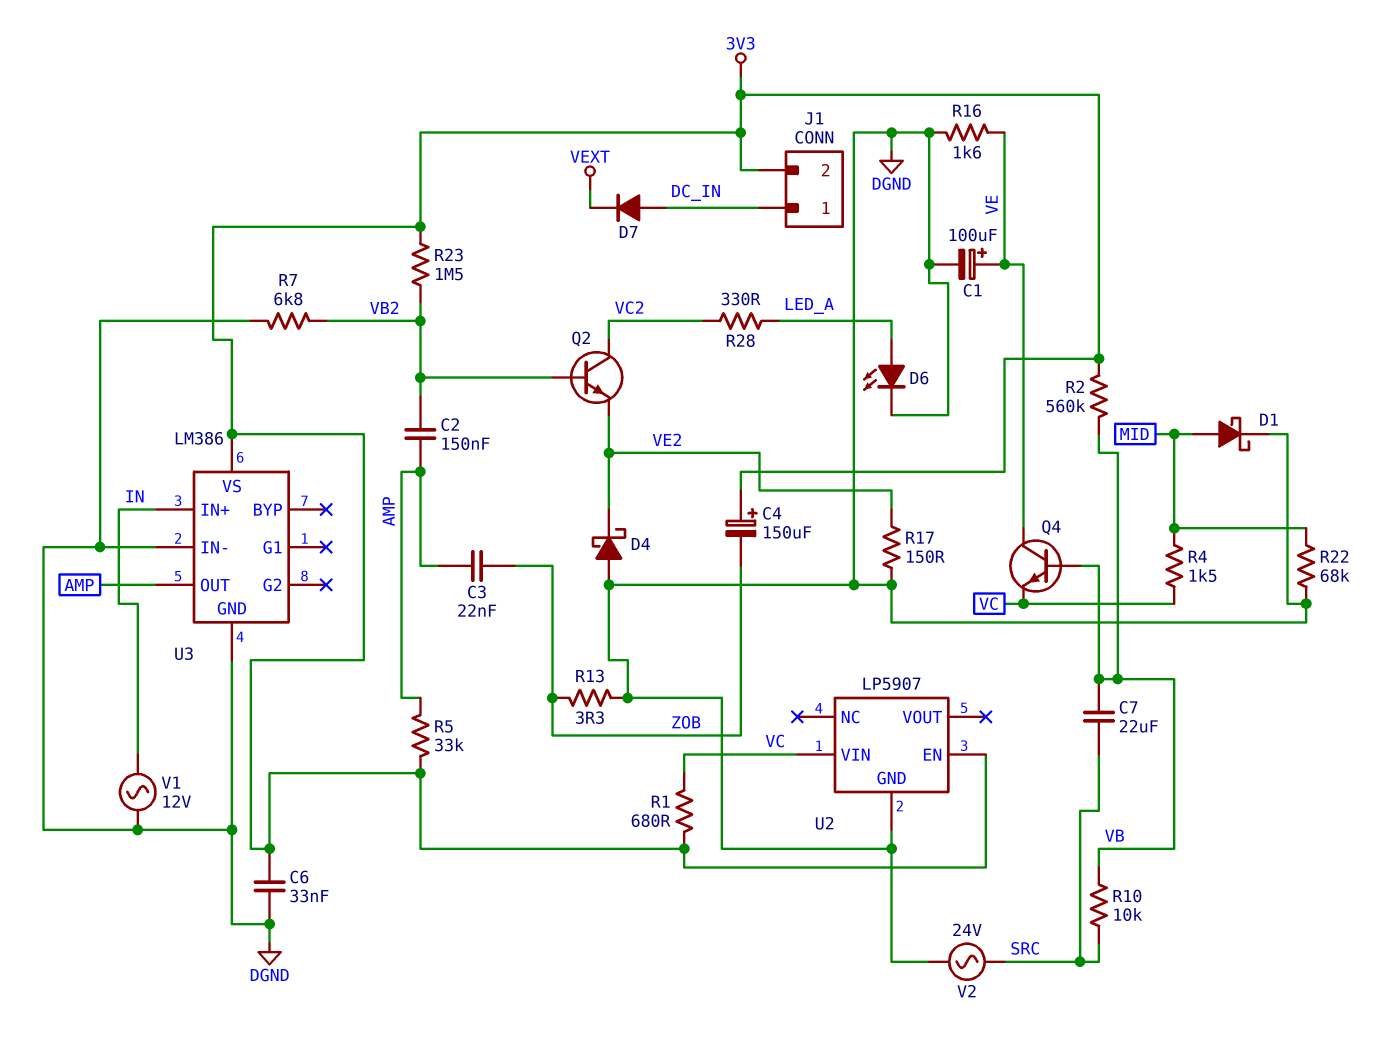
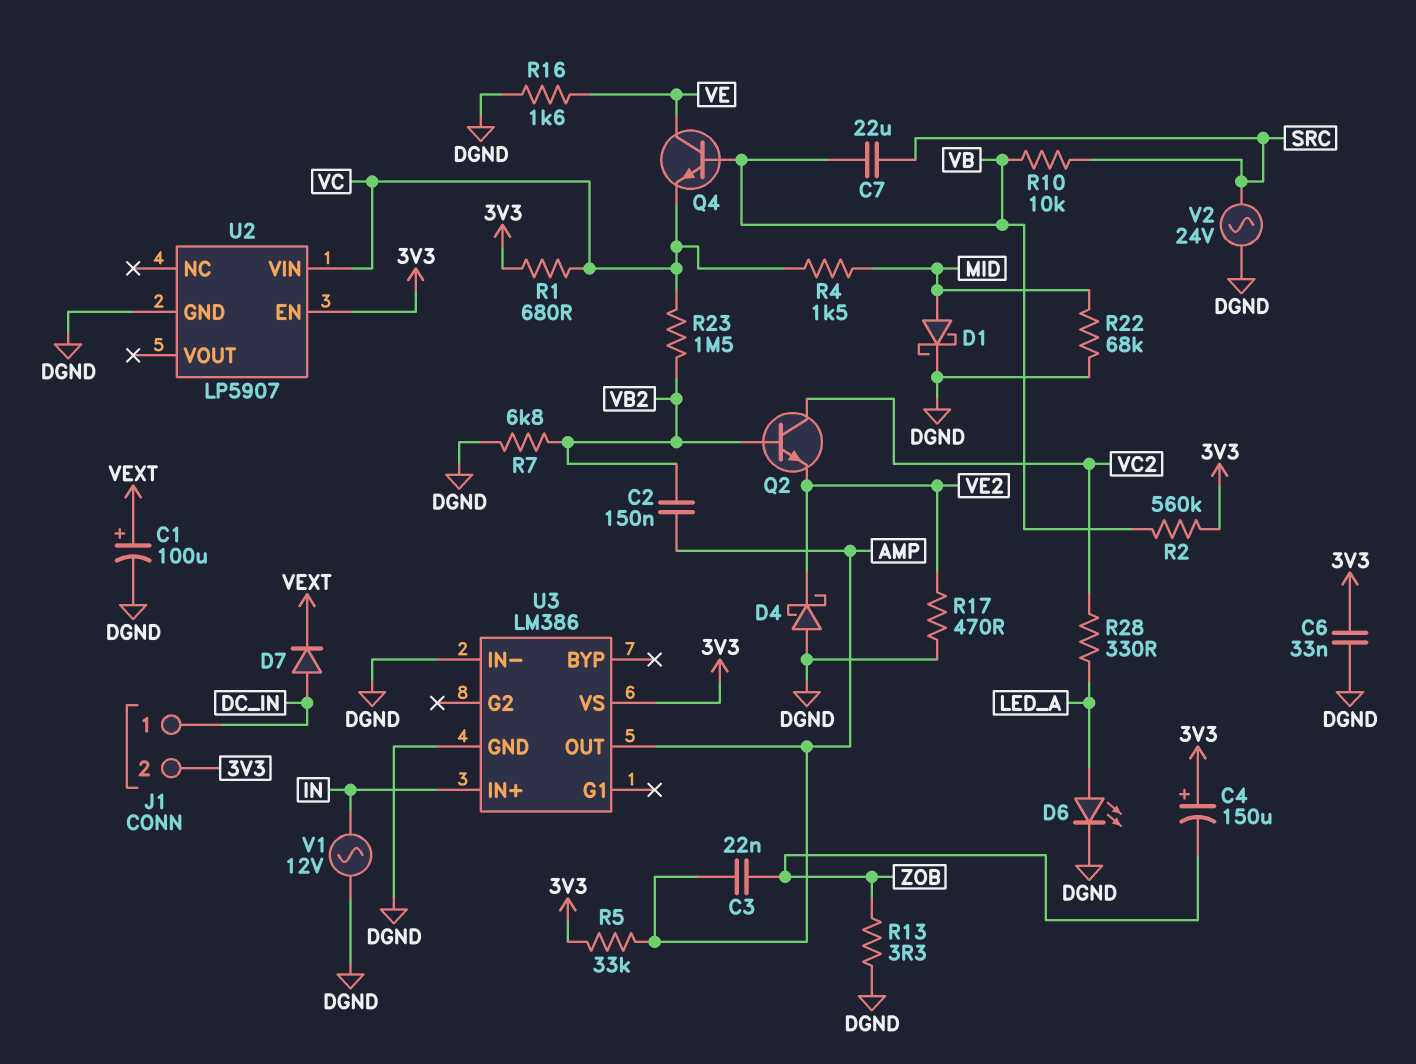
C1: 100uF (plus VE, minus DGND) -> 100uF (plus VEXT, minus DGND)
R17: 150 (DGND, VE2) -> 470 (DGND, VE2)
R23: 1.5M (3V3, VB2) -> 1.5M (VB2, VC)

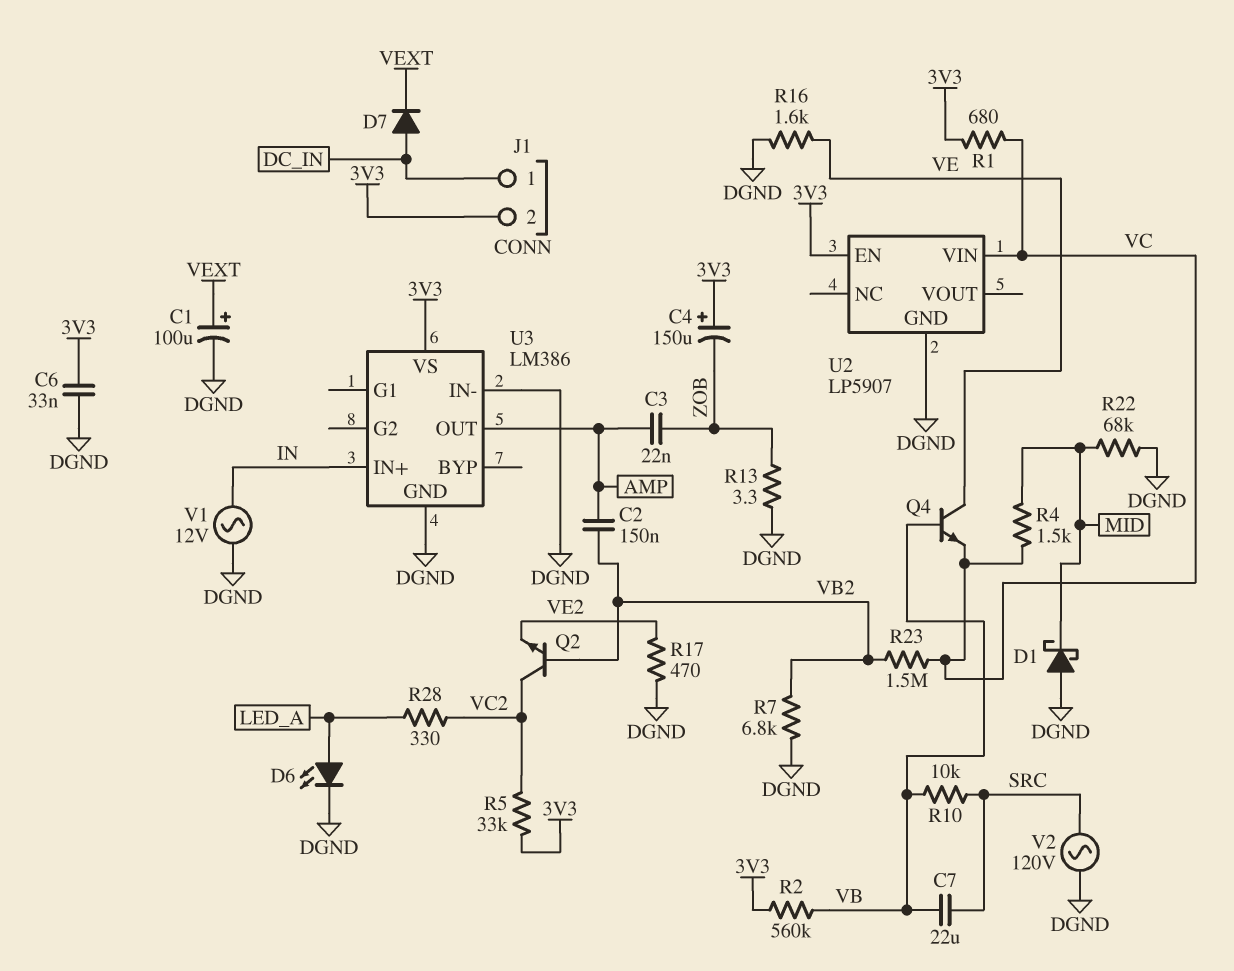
D1: schottky (A MID, K DGND) -> schottky (A DGND, K MID)
D4: schottky (A DGND, K VE2) -> none
R5: 33k (3V3, AMP) -> 33k (3V3, VC2)
V2: AC 24V (DGND, SRC) -> AC 120V (DGND, SRC)

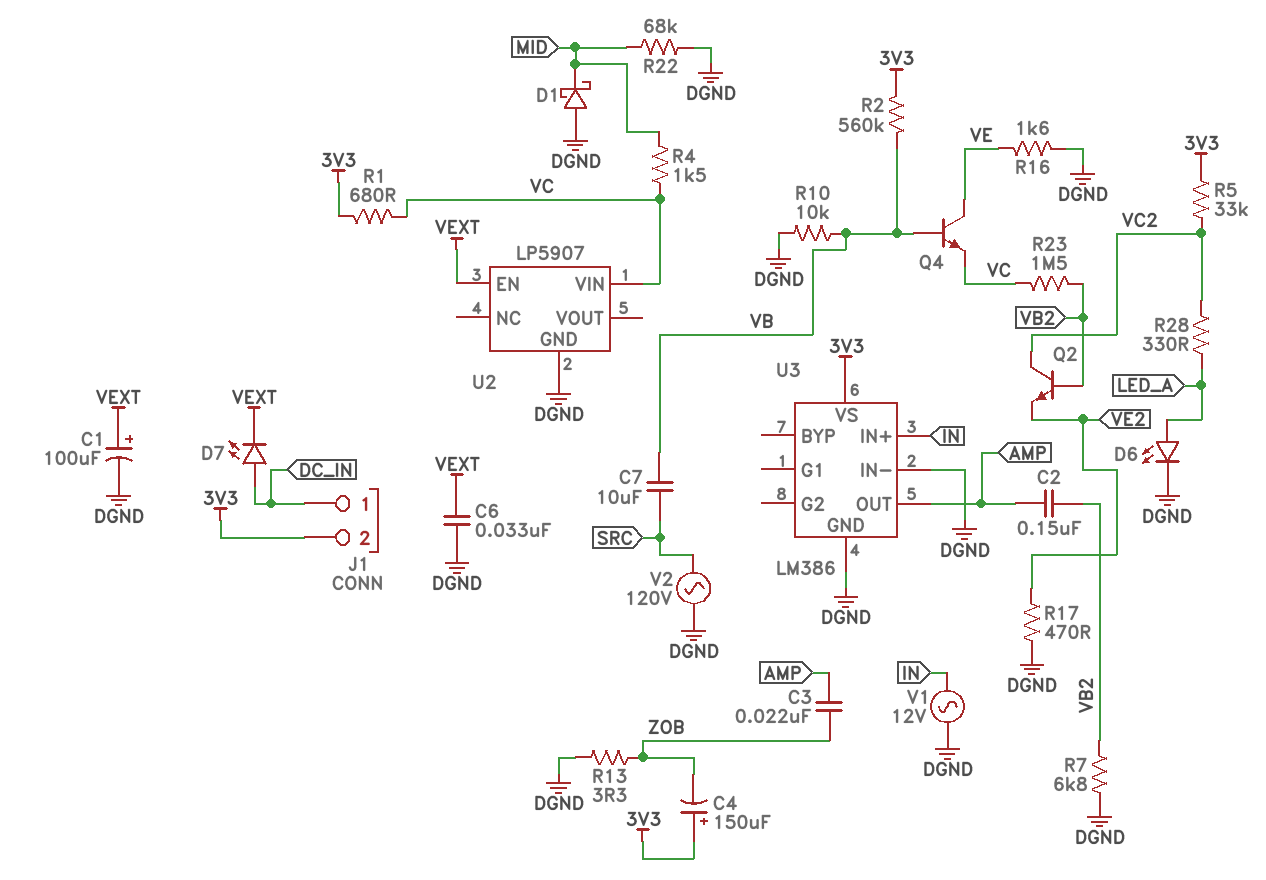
C6: 33nF (3V3, DGND) -> 33nF (DGND, VEXT)
C7: 22uF (SRC, VB) -> 10uF (SRC, VB)
D7: diode (A DC_IN, K VEXT) -> LED (A DC_IN, K VEXT)
R10: 10k (SRC, VB) -> 10k (DGND, VB)
U2 pin EN: 3V3 -> VEXT

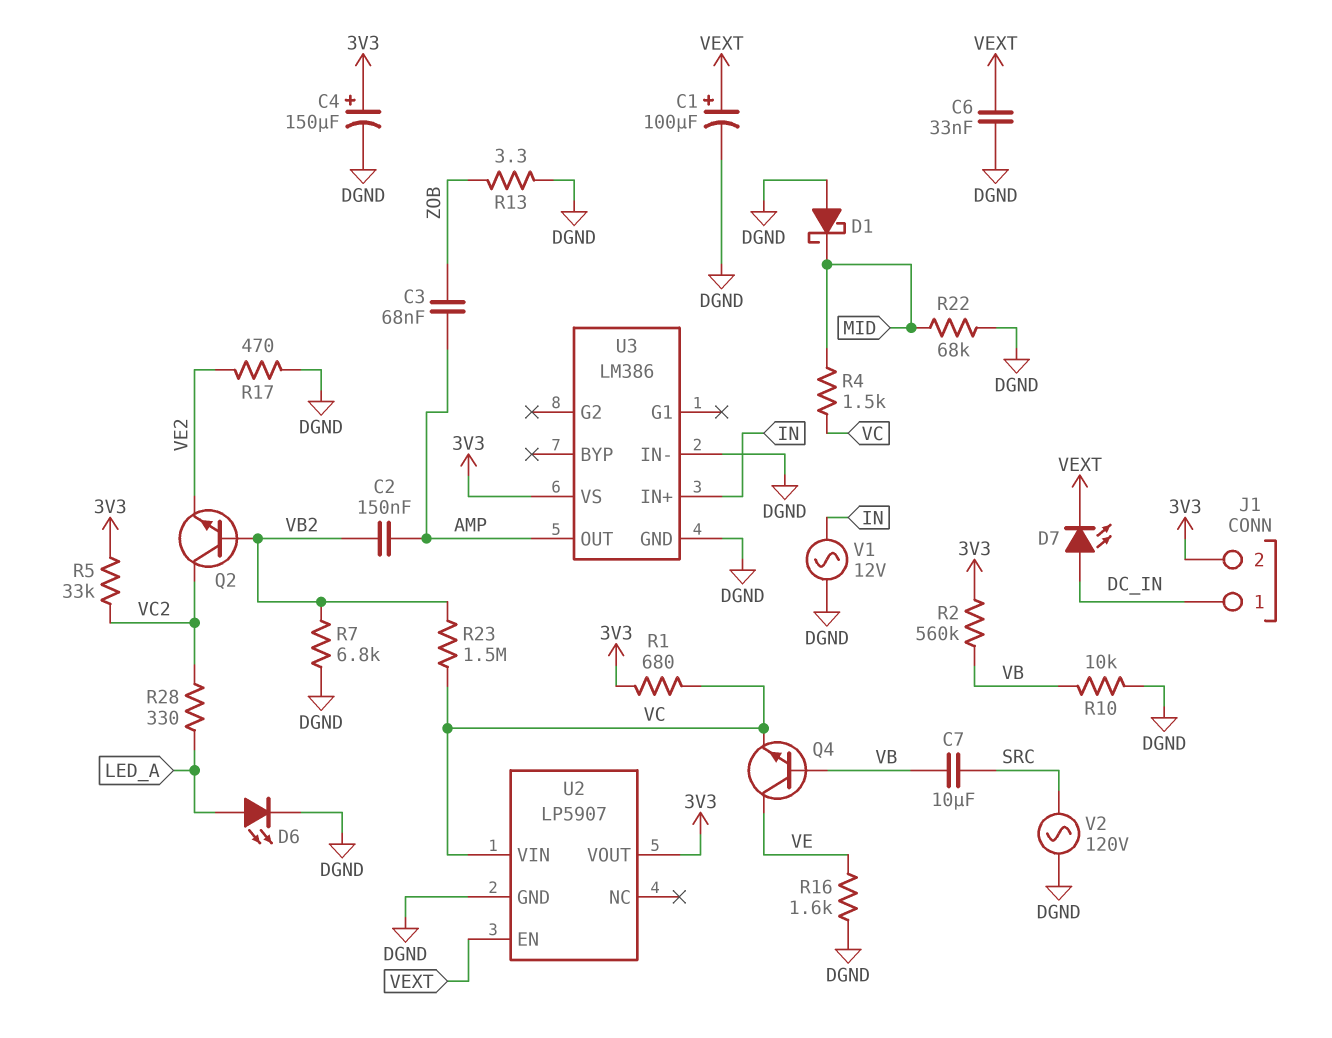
C3: 22nF (AMP, ZOB) -> 68nF (AMP, ZOB)
C4: 150uF (plus 3V3, minus ZOB) -> 150uF (plus 3V3, minus DGND)
U2 pin VOUT: none -> 3V3

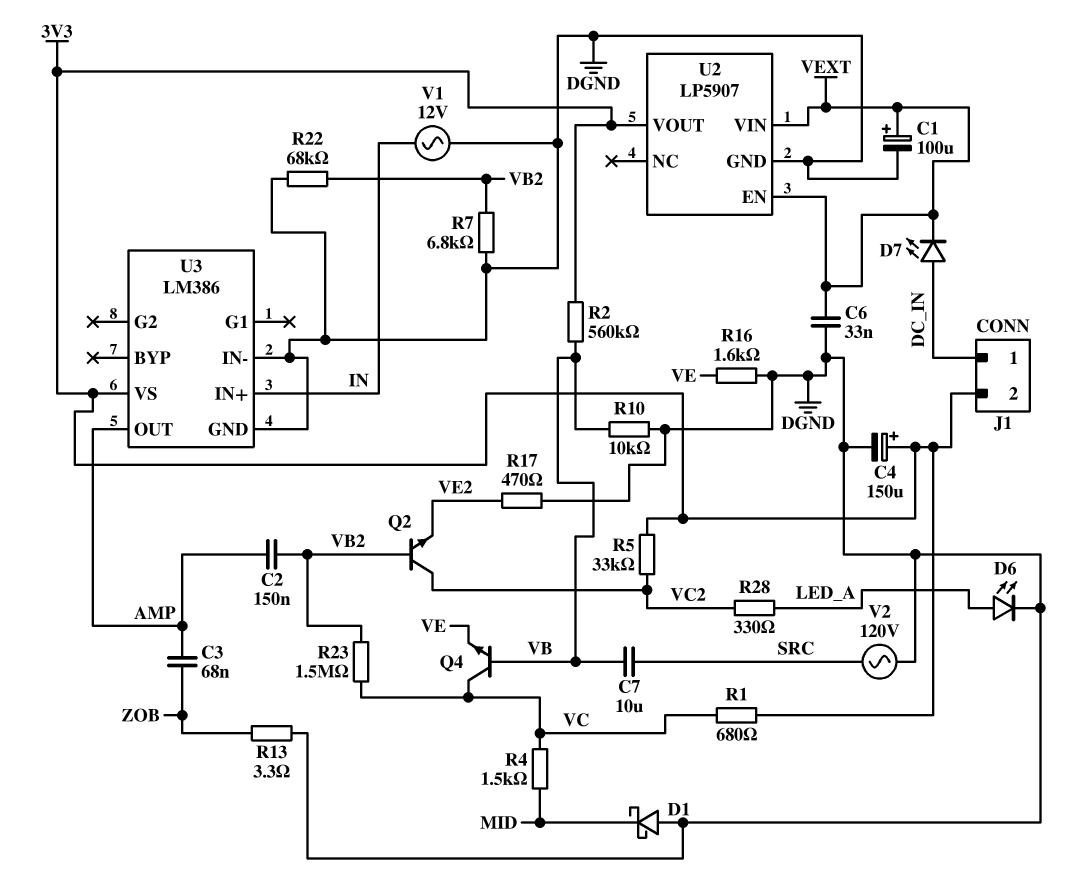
Q4: NPN (B VB, C VE, E VC) -> NPN (B VB, C VC, E VE)
R22: 68k (DGND, MID) -> 68k (DGND, VB2)
U2 pin VIN: VC -> VEXT

